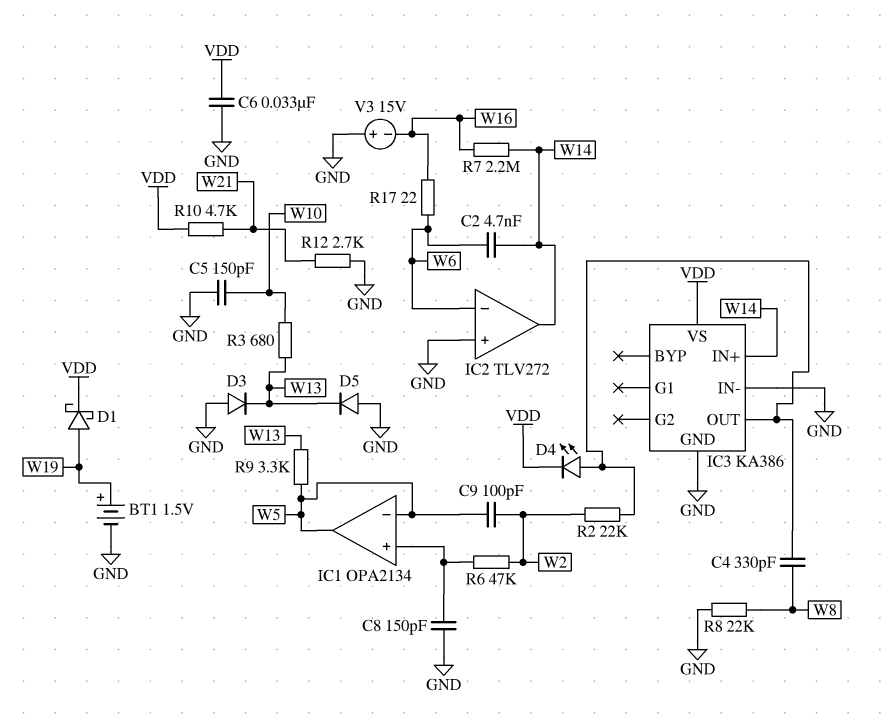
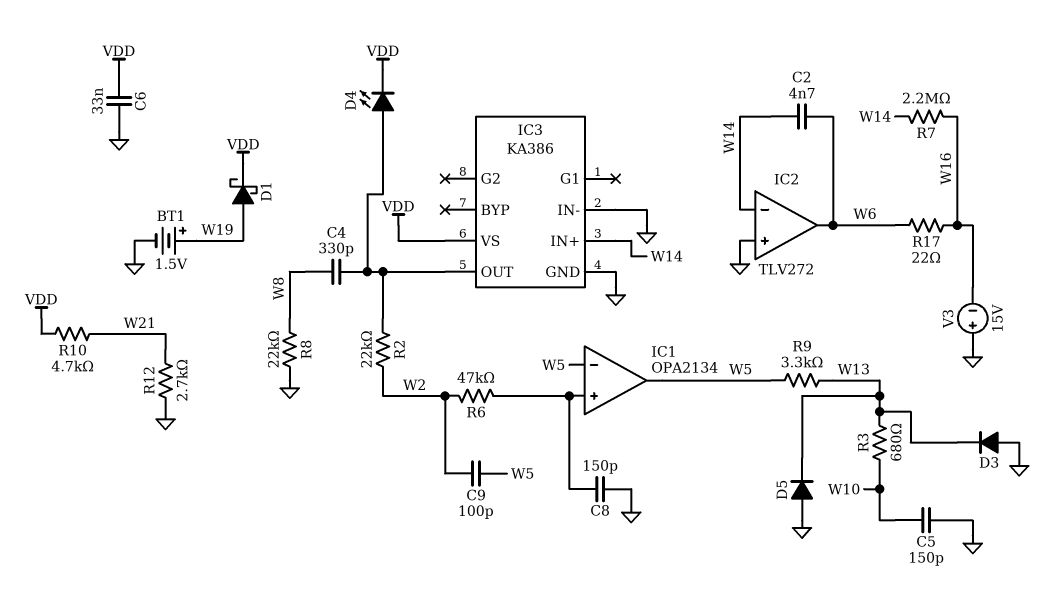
IC2 pin in-: W6 -> W14
IC2 pin out: W14 -> W6

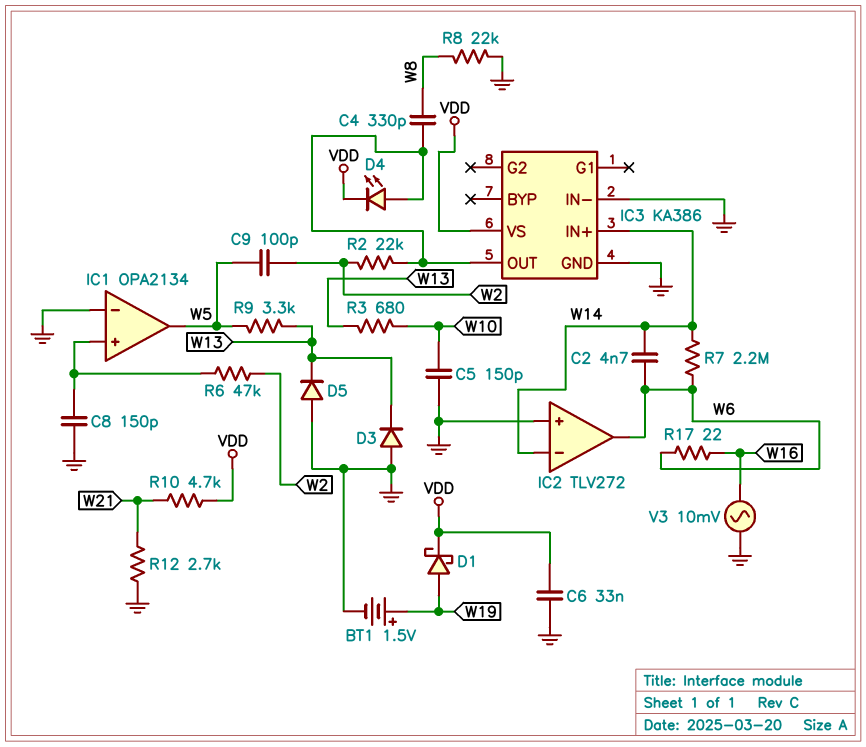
IC1 pin in-: W5 -> GND
R7: 2.2M (W14, W16) -> 2.2M (W6, W14)
V3: 15V (plus GND, minus W16) -> AC 10mV (GND, W16)

